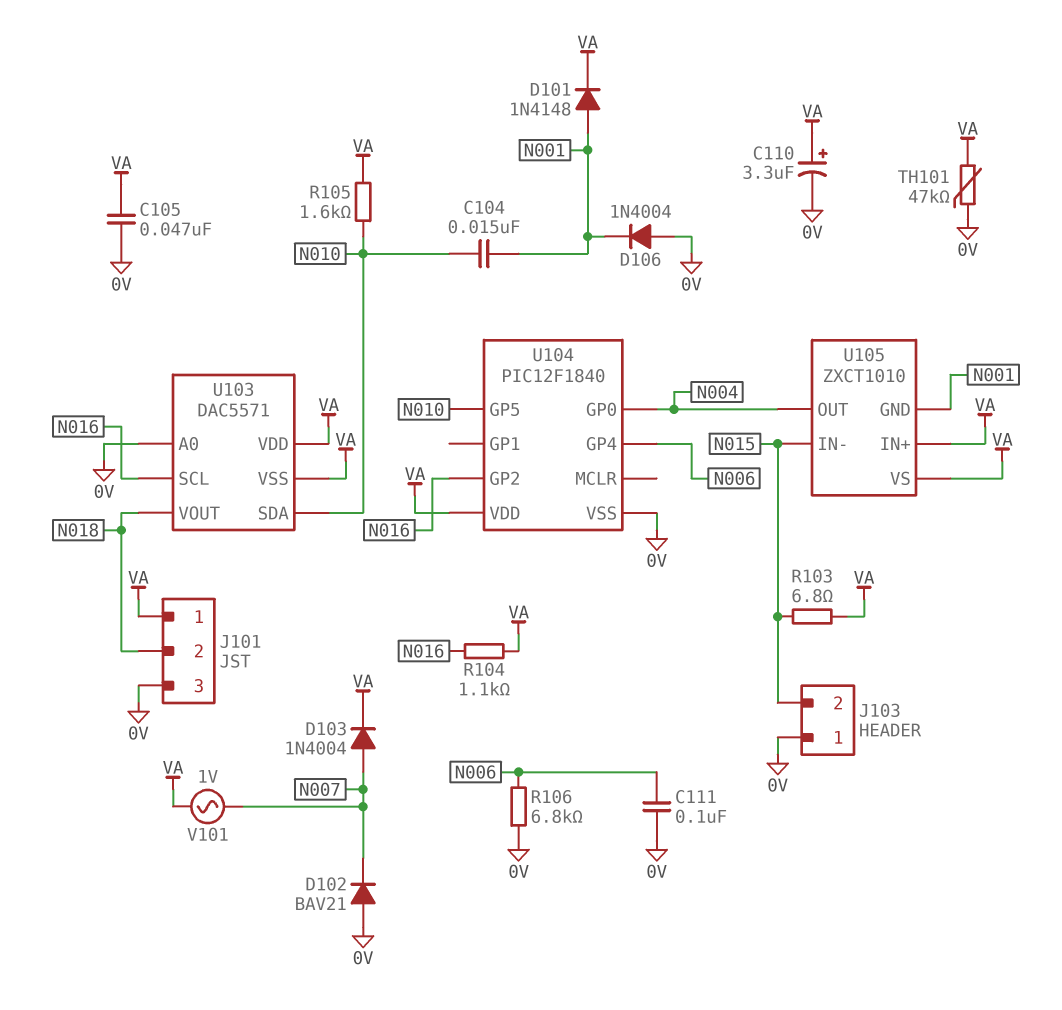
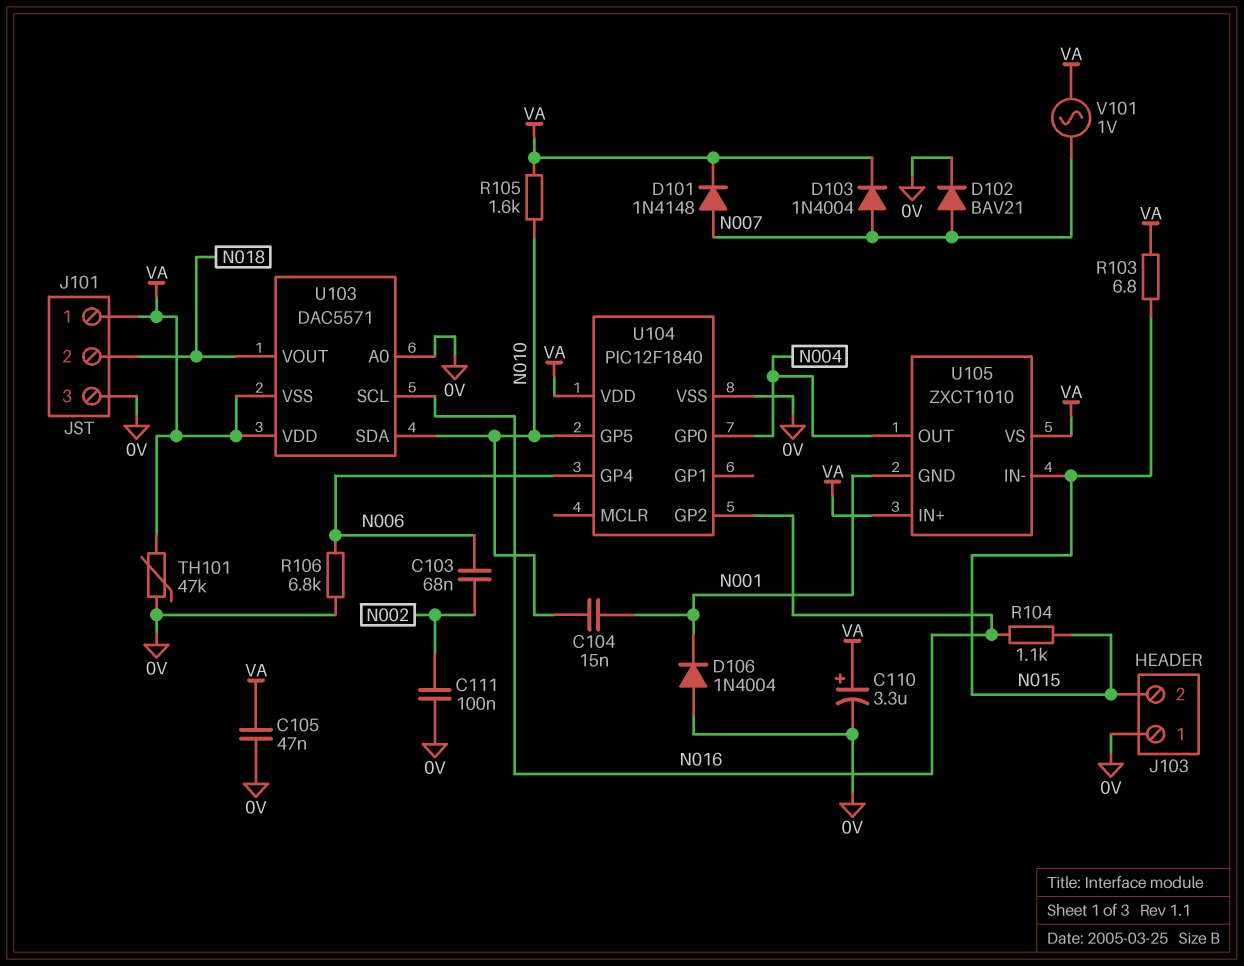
C103: none -> 68nF (N002, N006)
C111: 100nF (0V, N006) -> 100nF (0V, N002)
D101: diode 1N4148 (A N001, K VA) -> diode 1N4148 (A N007, K VA)
D102: diode BAV21 (A 0V, K N007) -> diode BAV21 (A N007, K 0V)
R104: 1.1k (N016, VA) -> 1.1k (N015, N016)

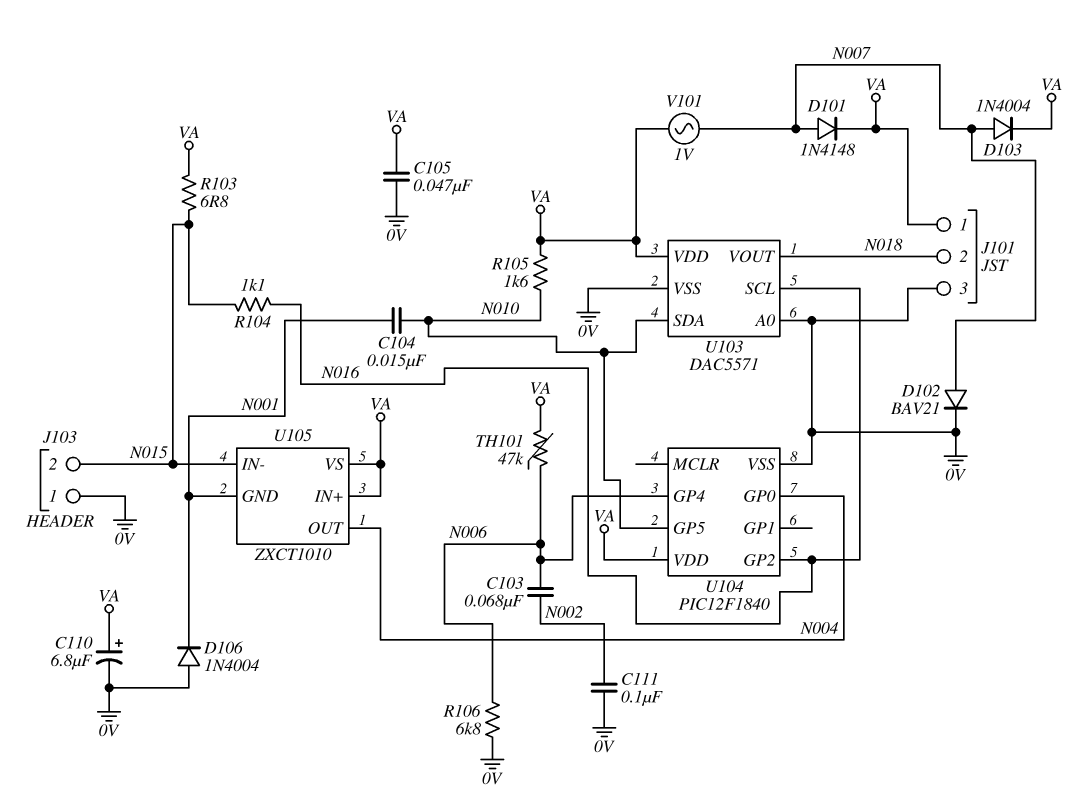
C110: 3.3uF (plus VA, minus 0V) -> 6.8uF (plus VA, minus 0V)
TH101: 47k (0V, VA) -> 47k (N006, VA)
U103 pin VSS: VA -> 0V

